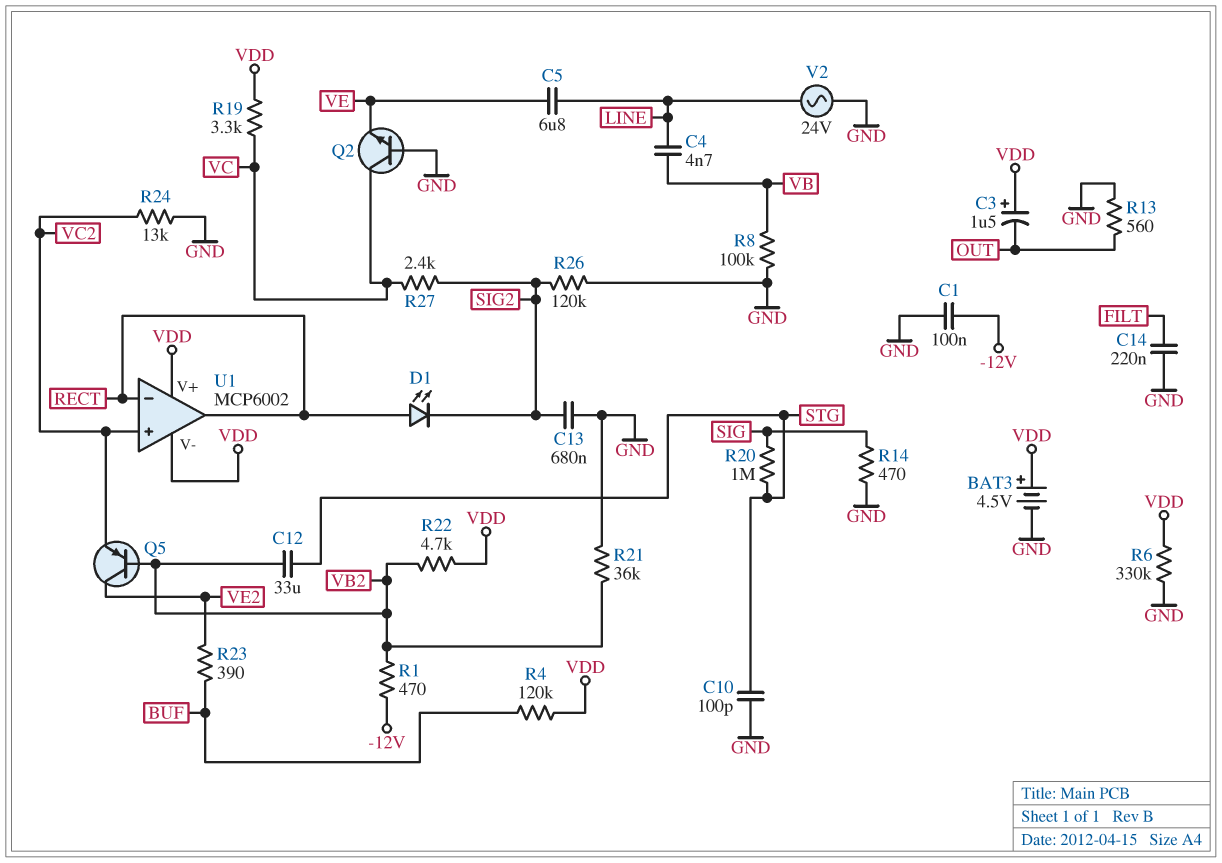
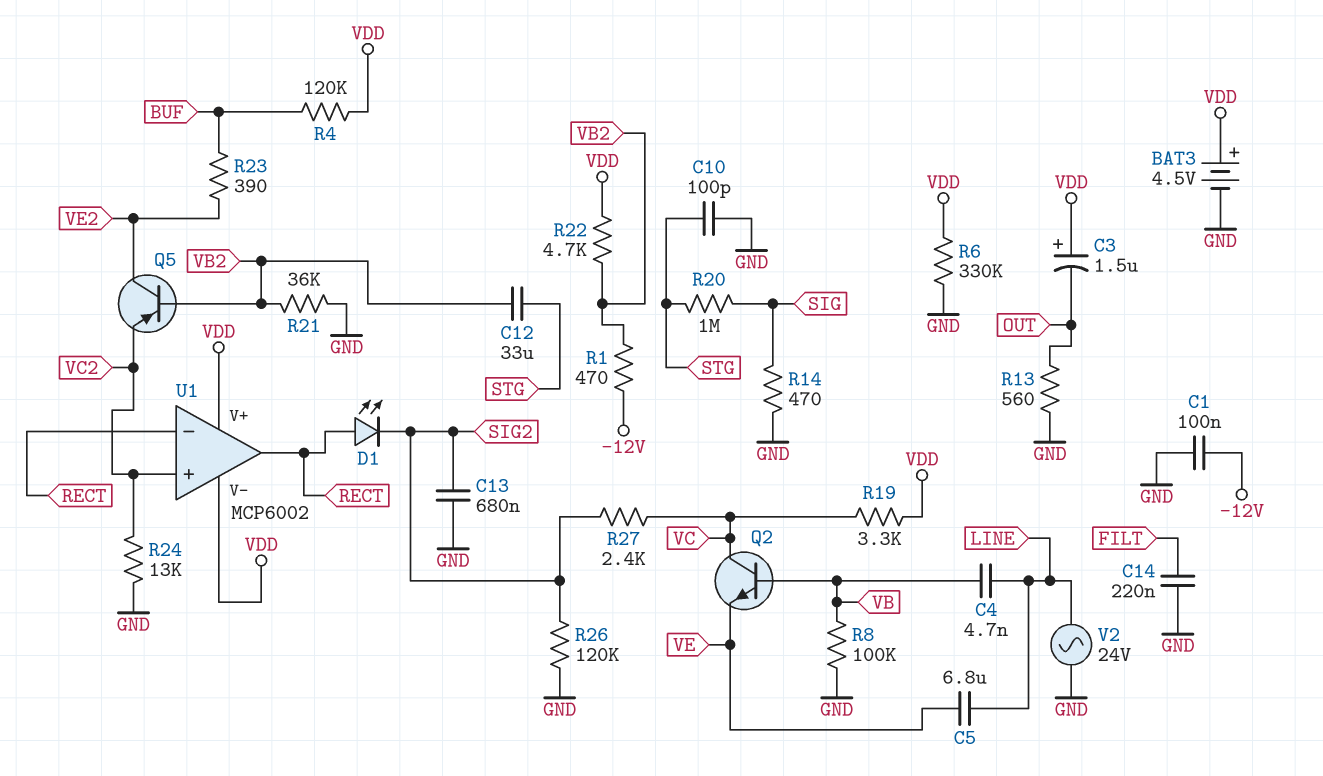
Q2: NPN (B GND, C VC, E VE) -> NPN (B VB, C VC, E VE)

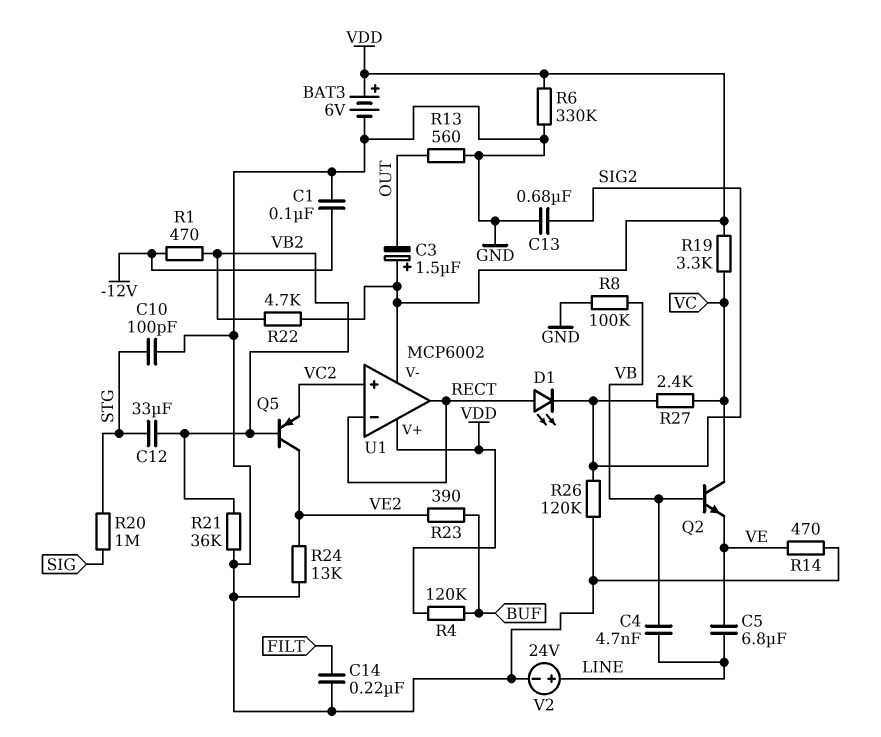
BAT3: 4.5V (plus VDD, minus GND) -> 6V (plus VDD, minus GND)
R14: 470 (GND, SIG) -> 470 (GND, VE)
R24: 13k (GND, VC2) -> 13k (GND, VE2)
V2: AC 24V (GND, LINE) -> 24V (plus LINE, minus GND)

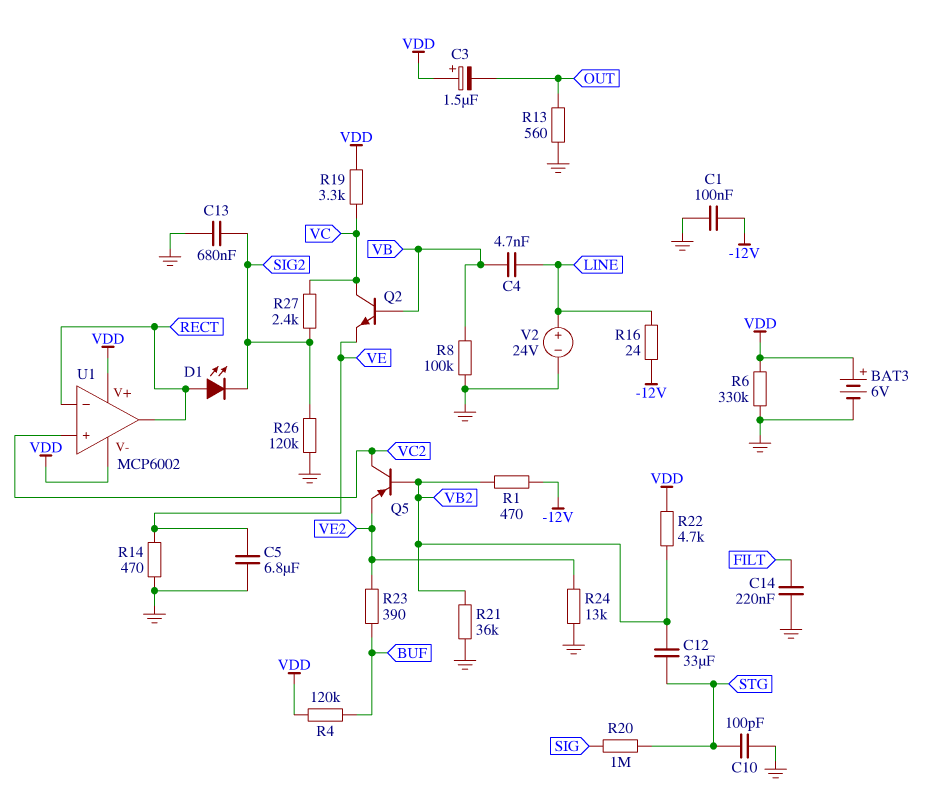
C5: 6.8uF (LINE, VE) -> 6.8uF (GND, VE)
Q5: PNP (B VB2, C VE2, E VC2) -> PNP (B VB2, C VC2, E VE2)
R16: none -> 24 (-12V, LINE)

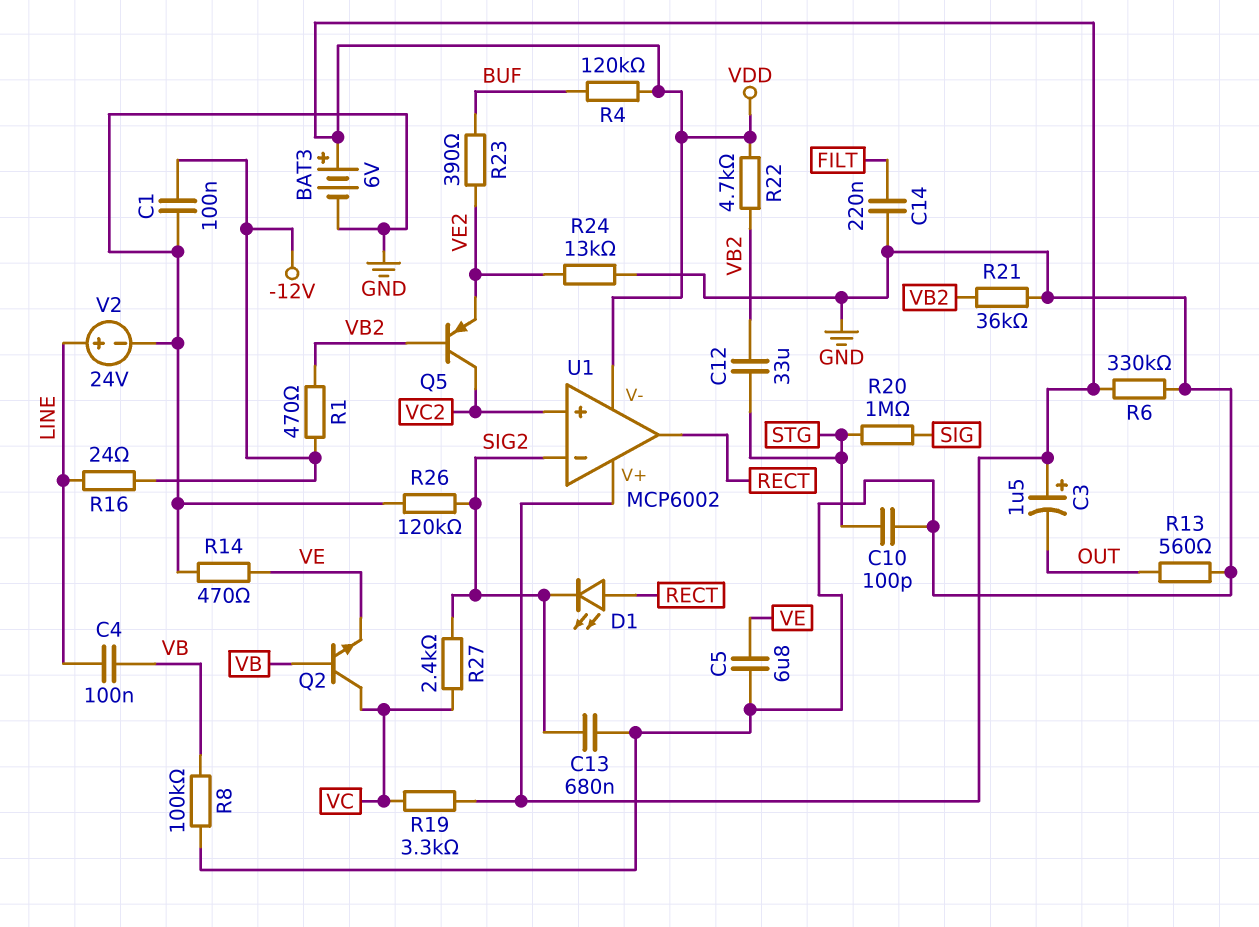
C4: 4.7nF (LINE, VB) -> 100nF (LINE, VB)
U1 pin in-: RECT -> SIG2

